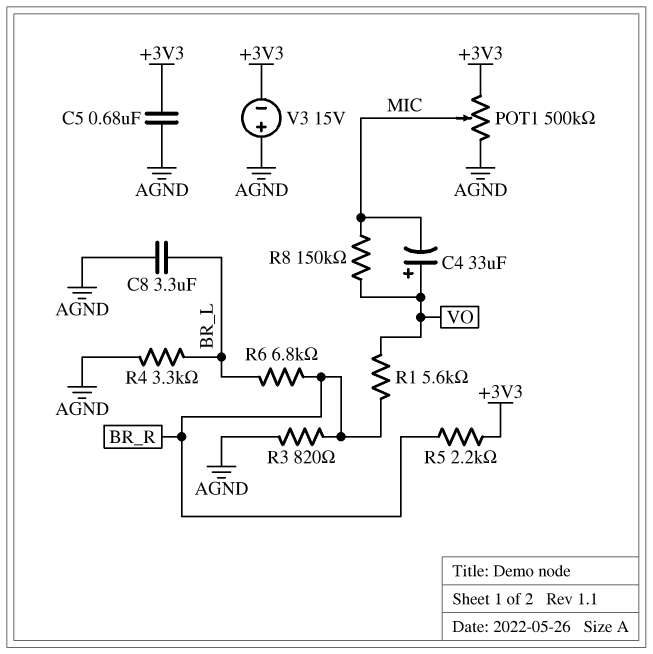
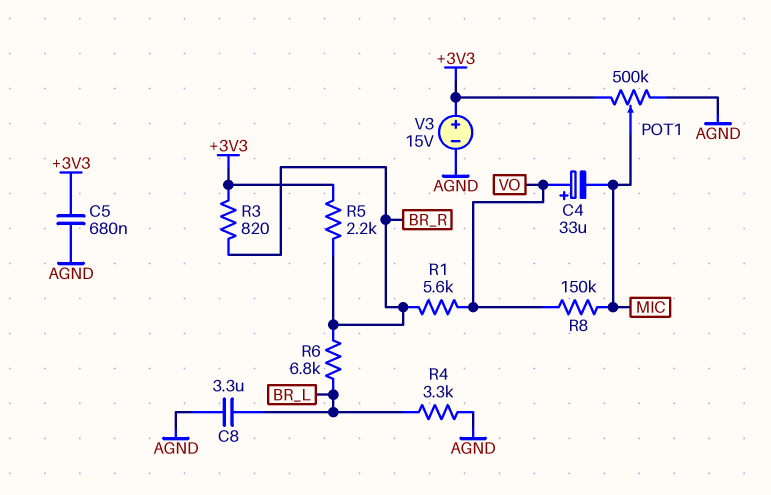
R3: 820 (AGND, BR_R) -> 820 (+3V3, BR_R)
V3: 15V (plus AGND, minus +3V3) -> 15V (plus +3V3, minus AGND)

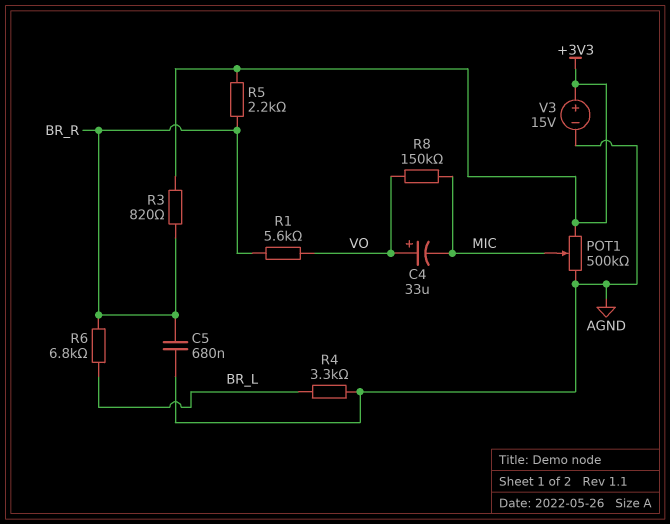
C5: 680nF (+3V3, AGND) -> 680nF (AGND, BR_R)
C8: 3.3uF (AGND, BR_L) -> none

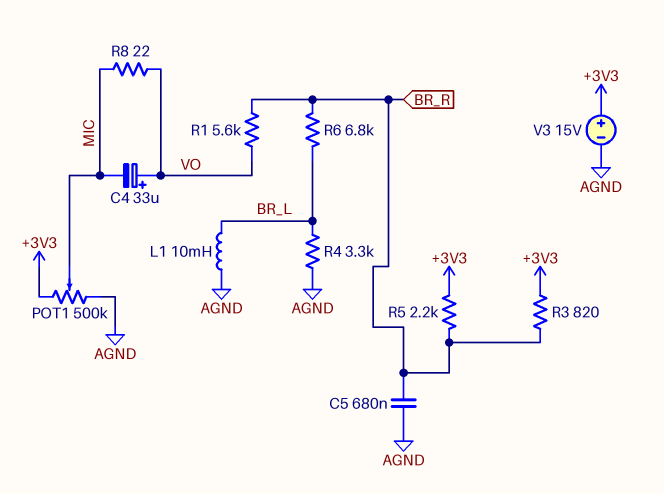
L1: none -> 10mH (AGND, BR_L)
R8: 150k (MIC, VO) -> 22 (MIC, VO)

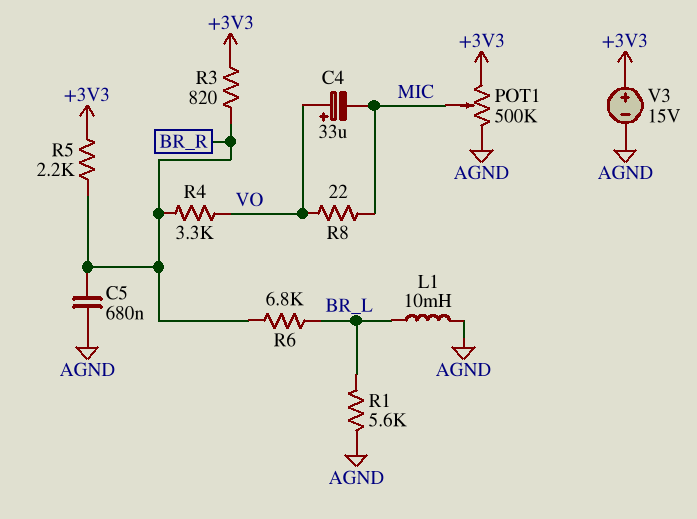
R1: 5.6k (BR_R, VO) -> 5.6k (AGND, BR_L)
R4: 3.3k (AGND, BR_L) -> 3.3k (BR_R, VO)

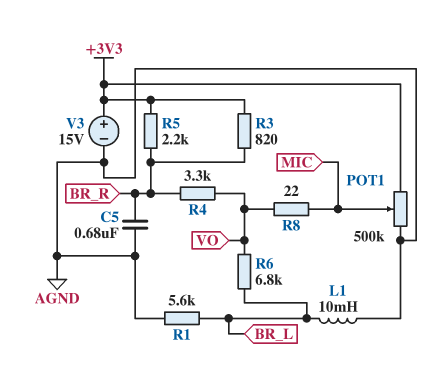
C4: 33uF (plus VO, minus MIC) -> none
R6: 6.8k (BR_L, BR_R) -> 6.8k (BR_L, VO)

